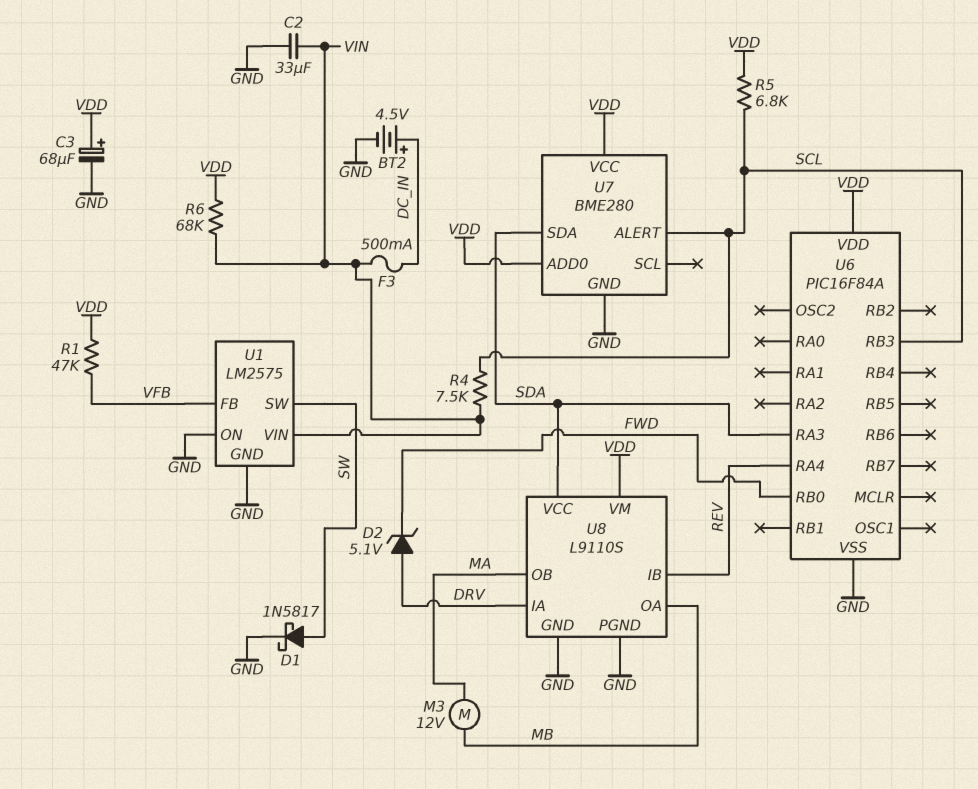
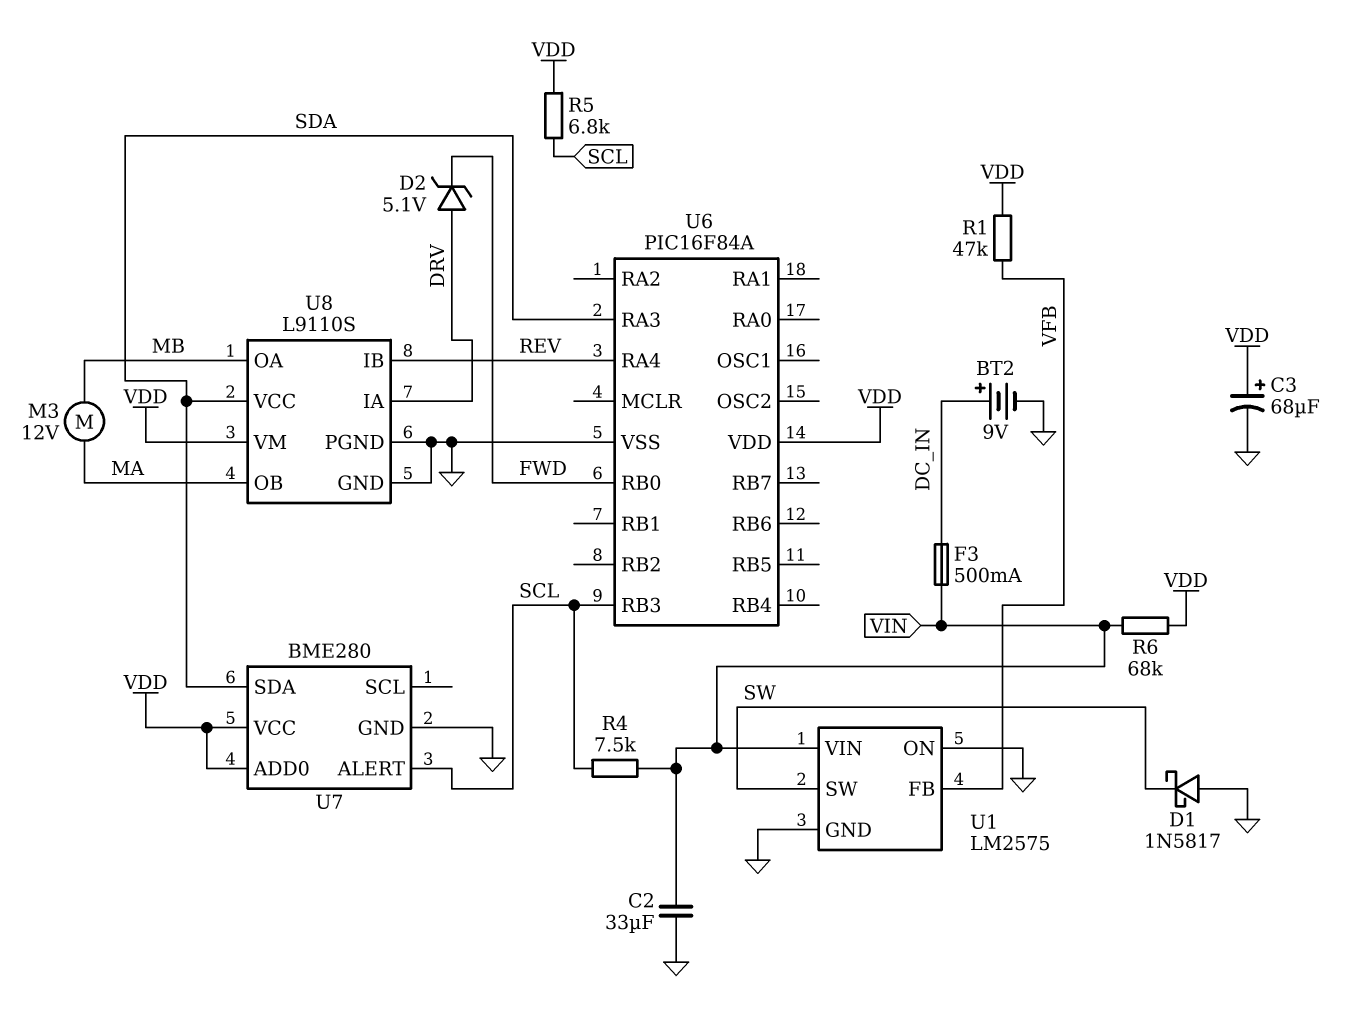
BT2: 4.5V (plus DC_IN, minus GND) -> 9V (plus DC_IN, minus GND)
D1: schottky 1N5817 (A SW, K GND) -> schottky 1N5817 (A GND, K SW)

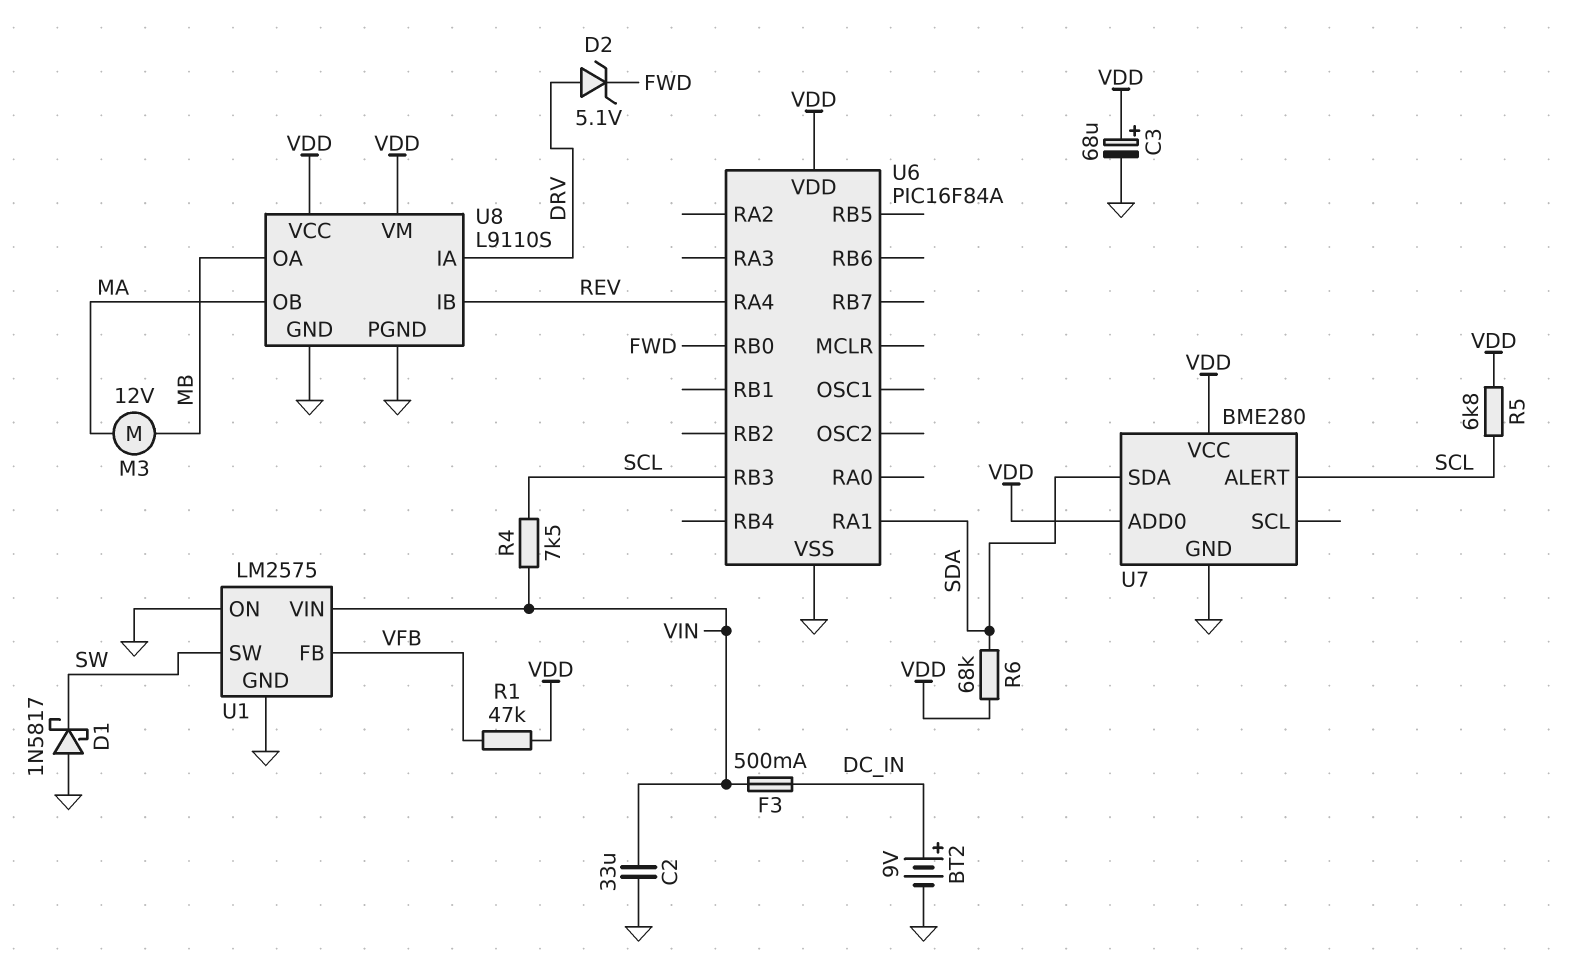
R6: 68k (VDD, VIN) -> 68k (SDA, VDD)
U6 pin RA1: none -> SDA
U6 pin RA3: SDA -> none
U8 pin VCC: SDA -> VDD

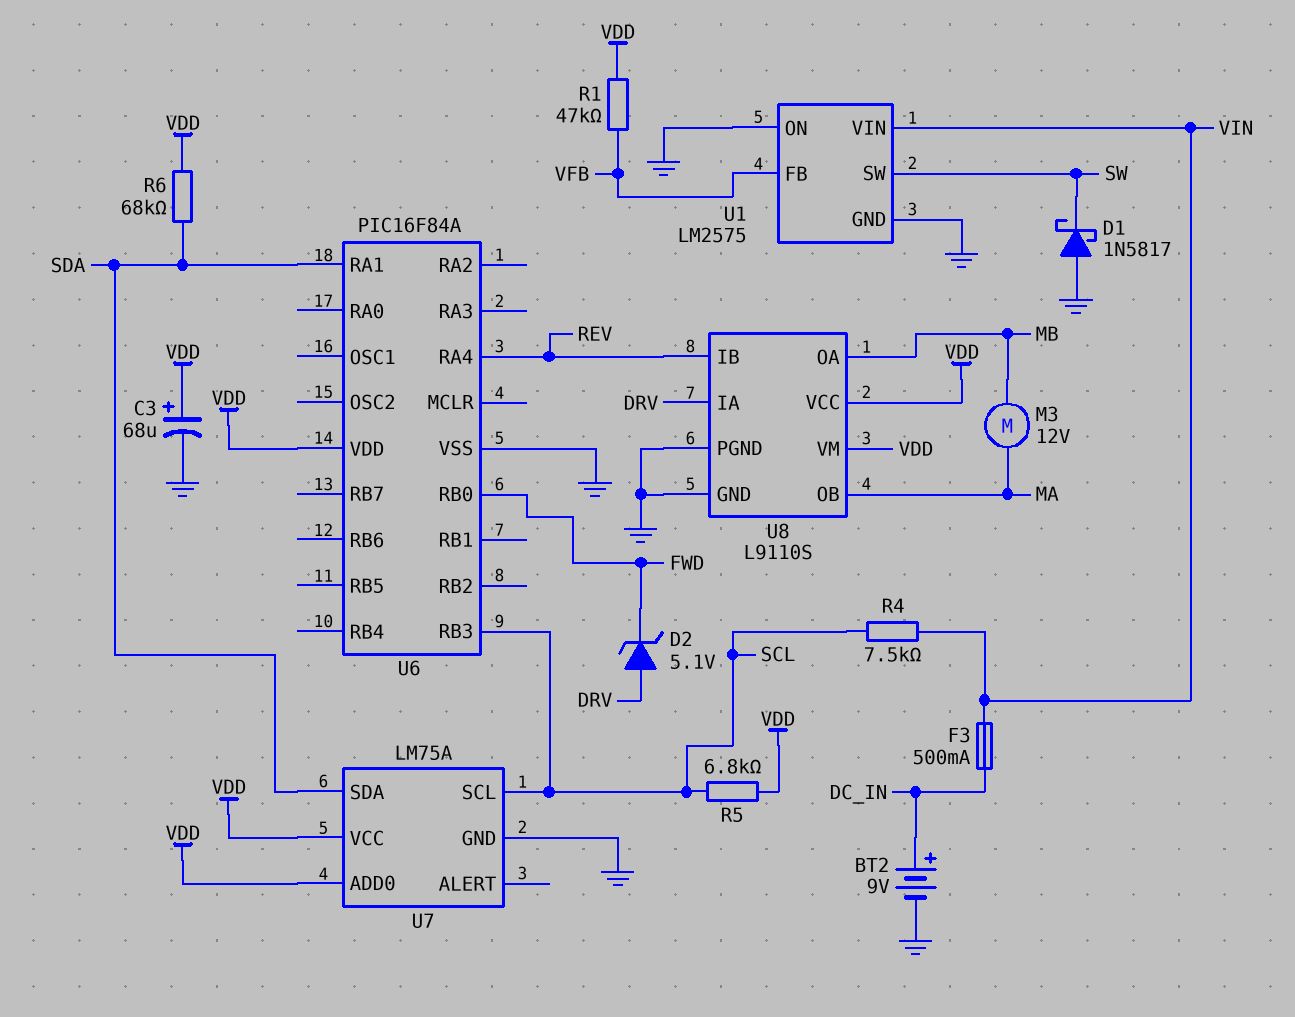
C2: 33uF (GND, VIN) -> none
U7: BME280 -> LM75A
U7 pin ALERT: SCL -> none
U7 pin SCL: none -> SCL

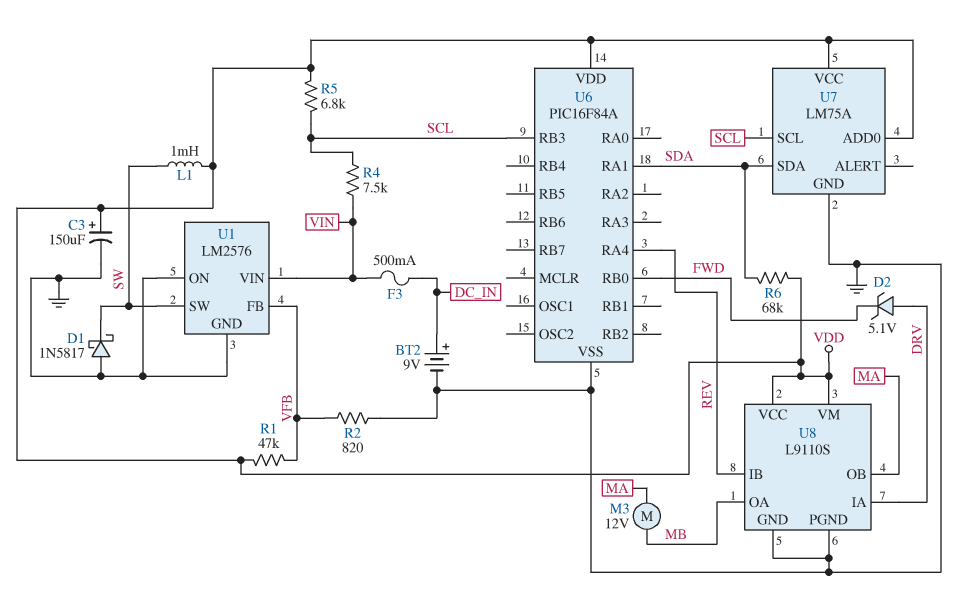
C3: 68uF (plus VDD, minus GND) -> 150uF (plus VDD, minus GND)
L1: none -> 1mH (SW, VDD)
R2: none -> 820 (GND, VFB)
U1: LM2575 -> LM2576

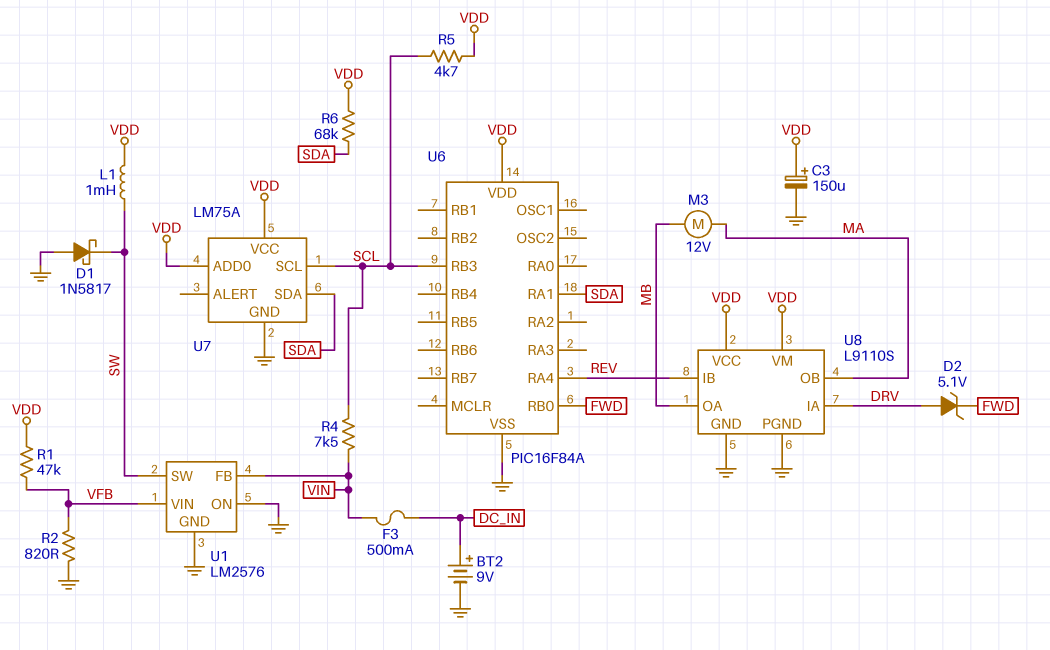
R5: 6.8k (SCL, VDD) -> 4.7k (SCL, VDD)
U1 pin FB: VFB -> VIN
U1 pin VIN: VIN -> VFB

